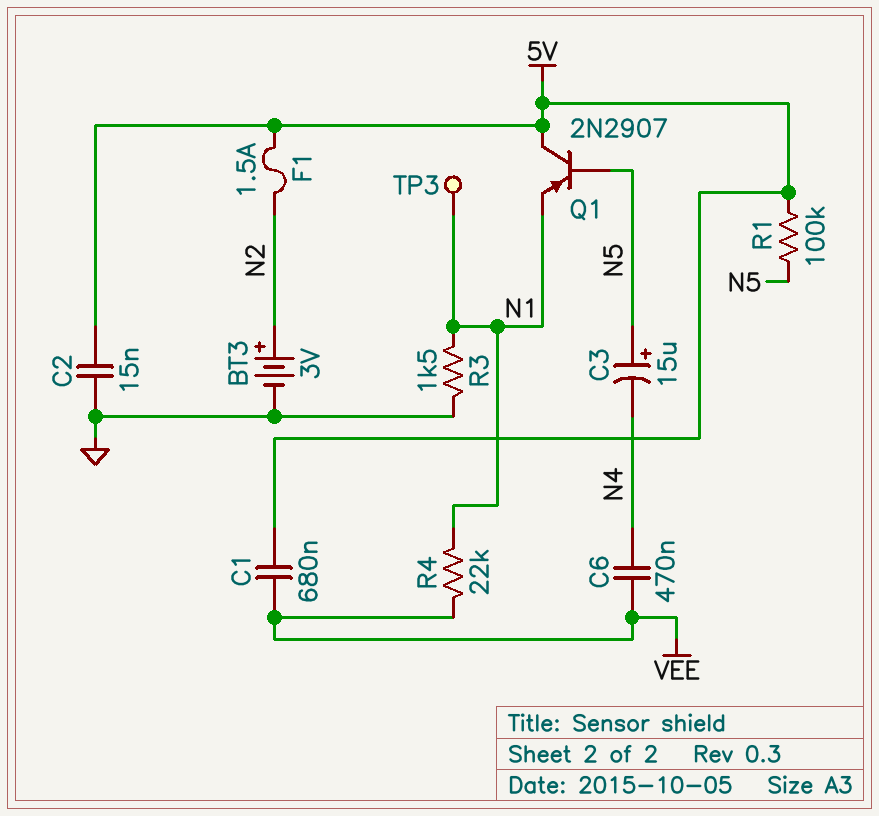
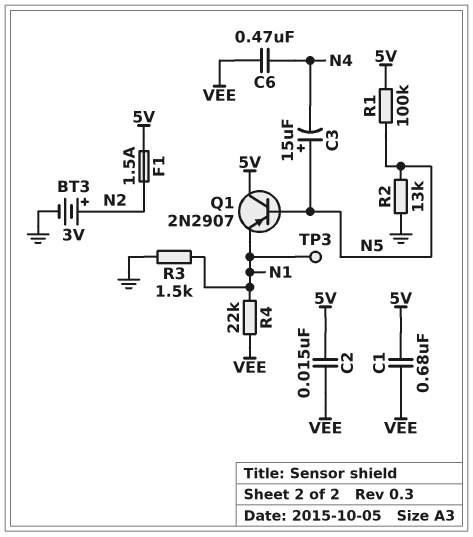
C2: 15nF (5V, GND) -> 15nF (5V, VEE)
R2: none -> 13k (GND, N5)

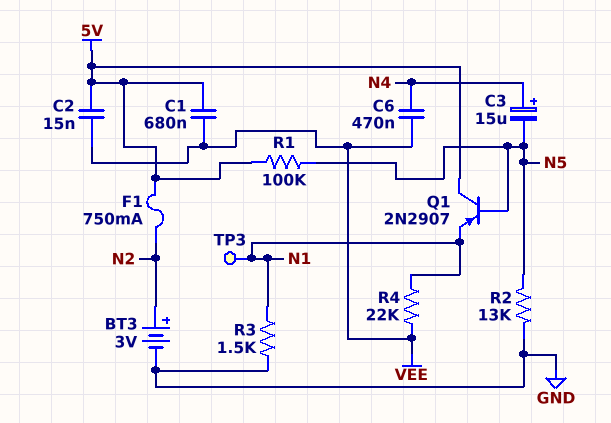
C3: 15uF (plus N5, minus N4) -> 15uF (plus N4, minus N5)
F1: 1.5A (5V, N2) -> 750mA (5V, N2)

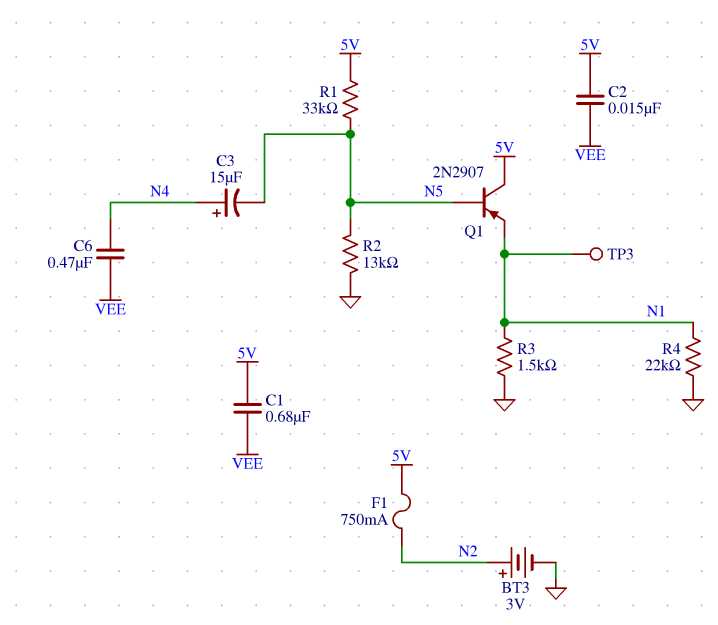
R1: 100k (5V, N5) -> 33k (5V, N5)
R4: 22k (N1, VEE) -> 22k (GND, N1)

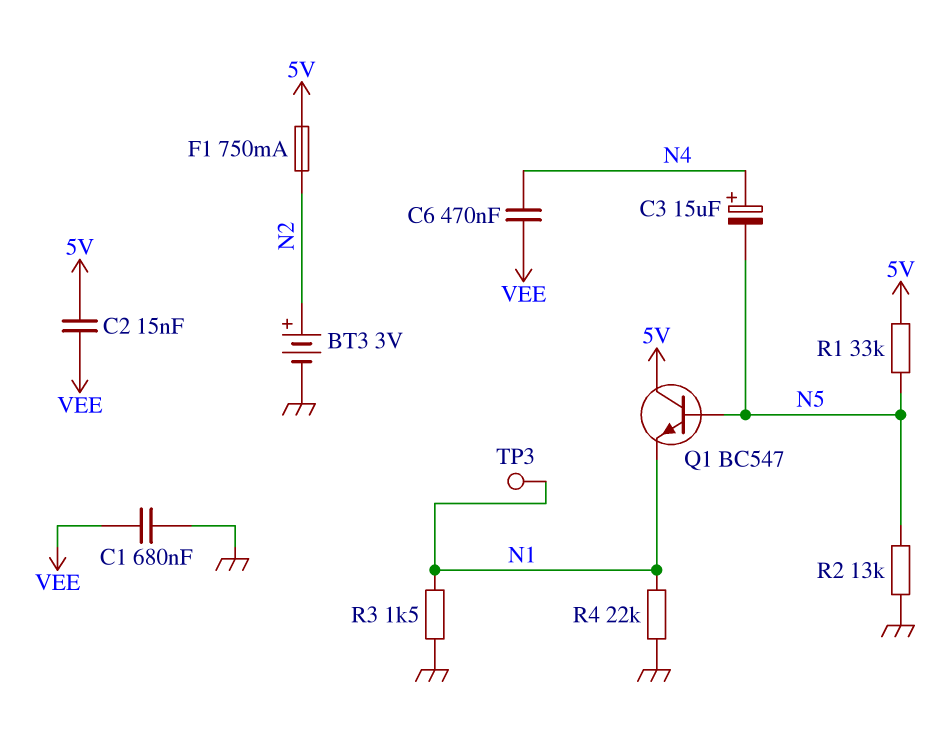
C1: 680nF (5V, VEE) -> 680nF (GND, VEE)
Q1: PNP 2N2907 (B N5, C 5V, E N1) -> NPN BC547 (B N5, C 5V, E N1)

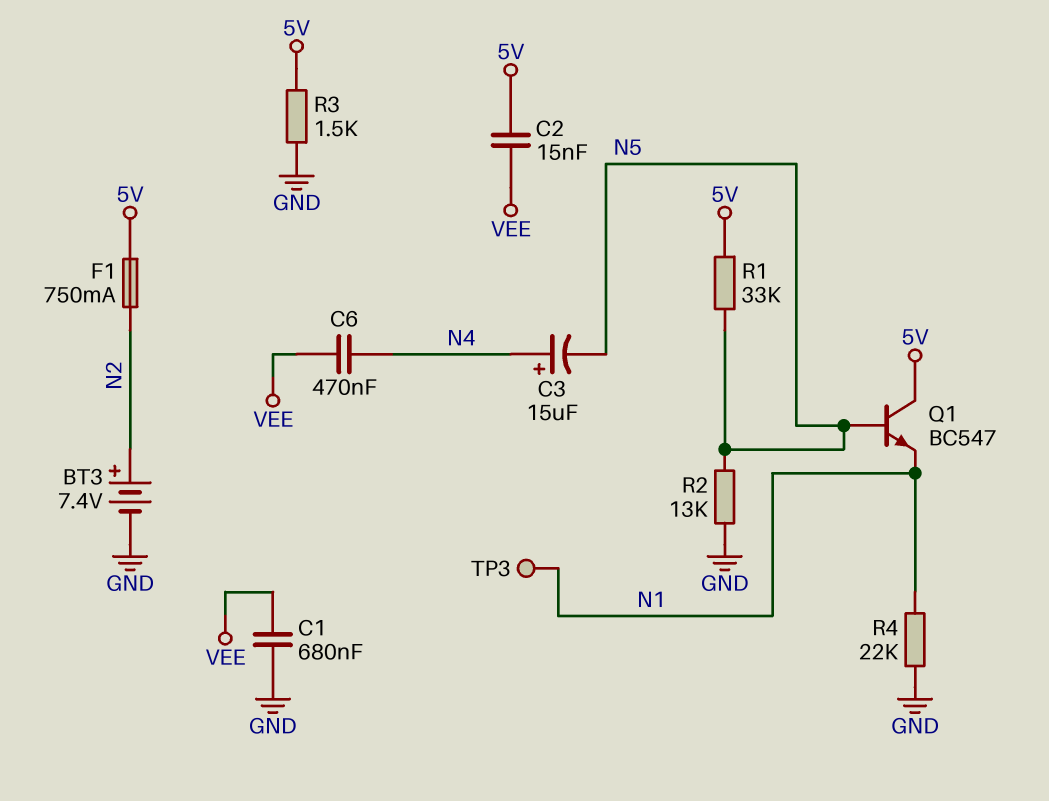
BT3: 3V (plus N2, minus GND) -> 7.4V (plus N2, minus GND)
R3: 1.5k (GND, N1) -> 1.5k (5V, GND)

